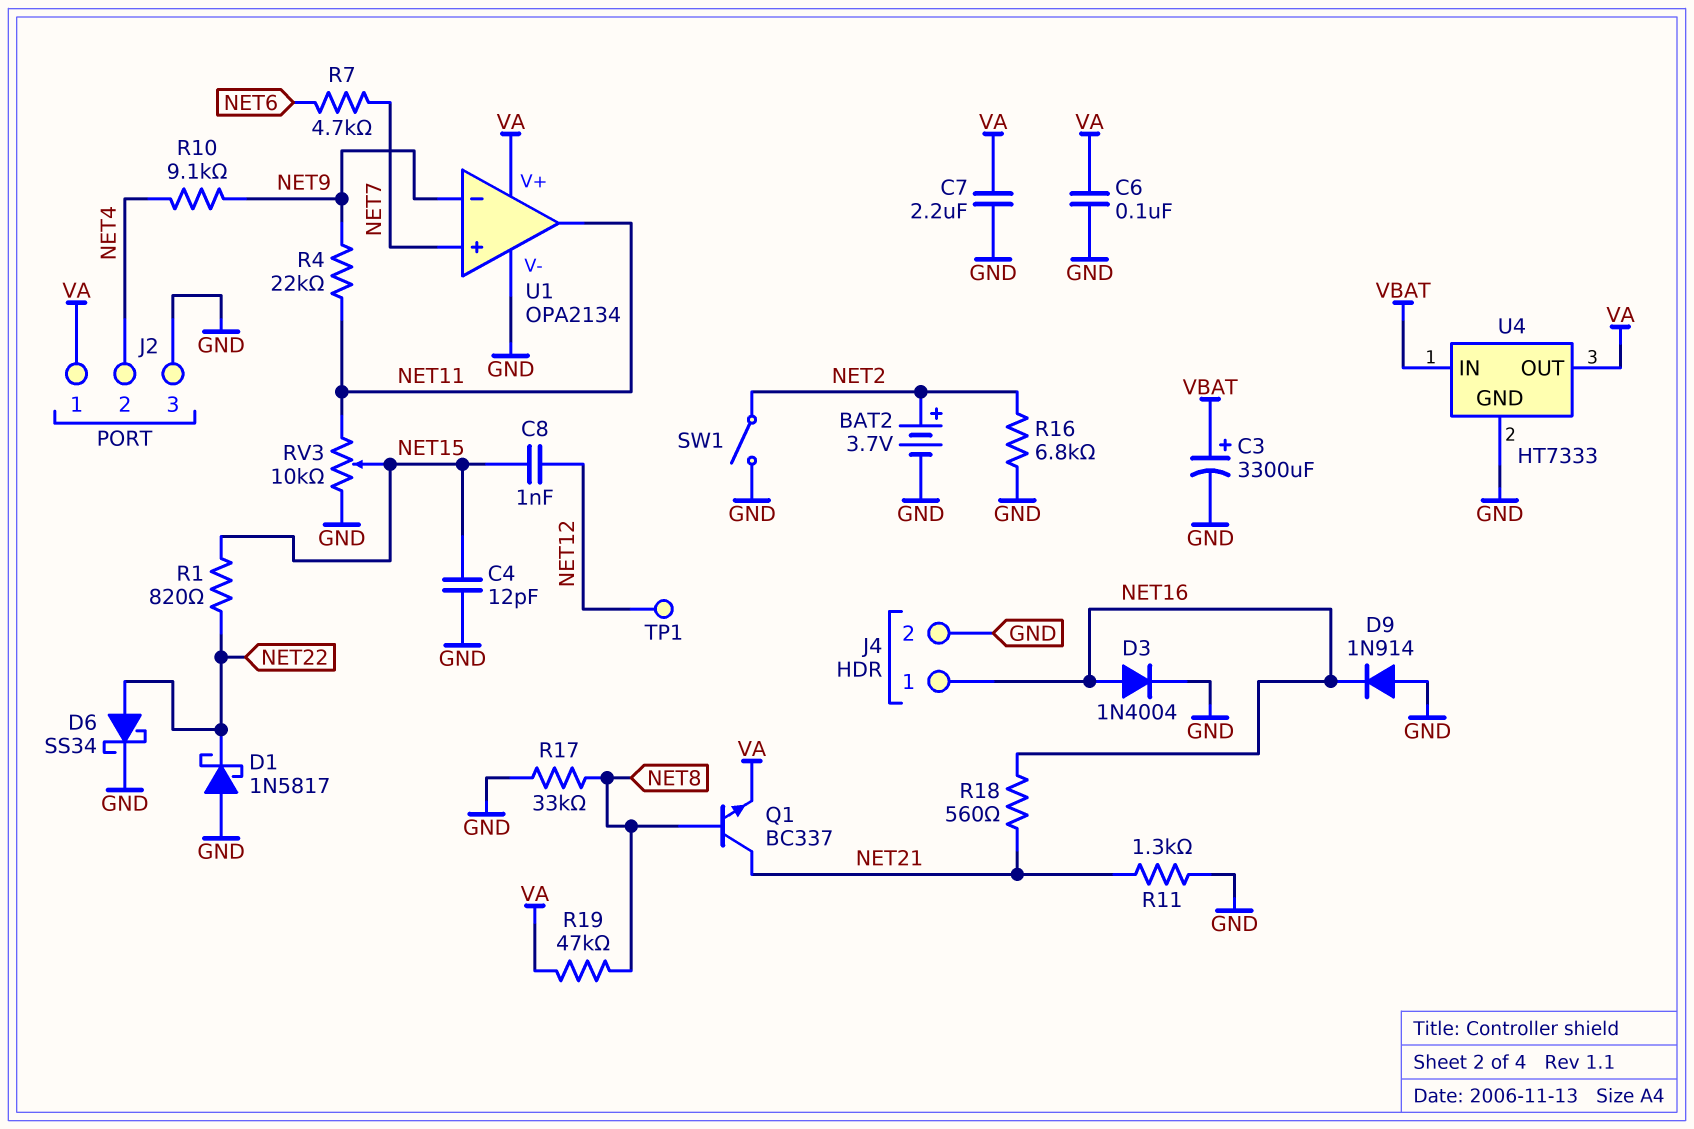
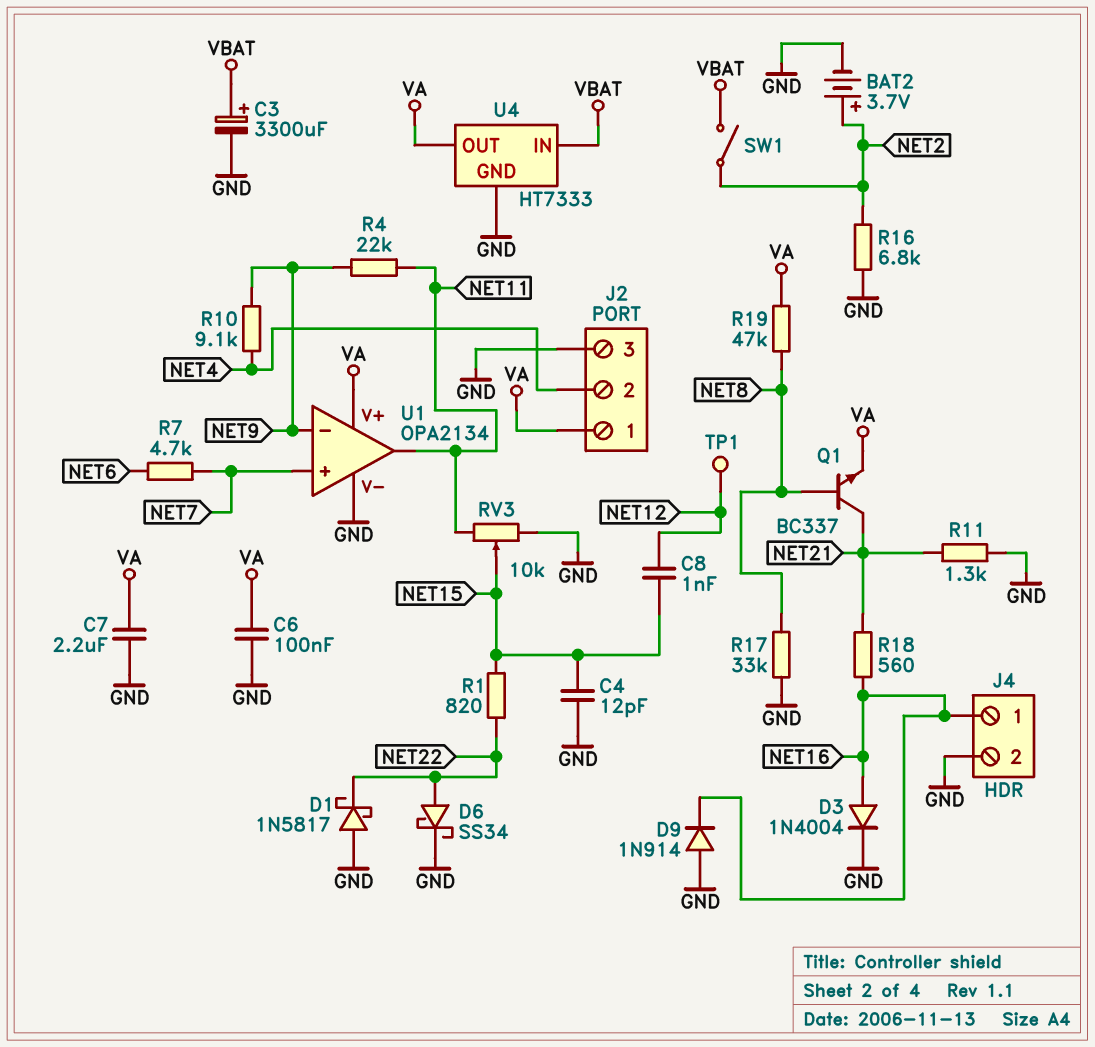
SW1: switch (GND, NET2) -> switch (NET2, VBAT)

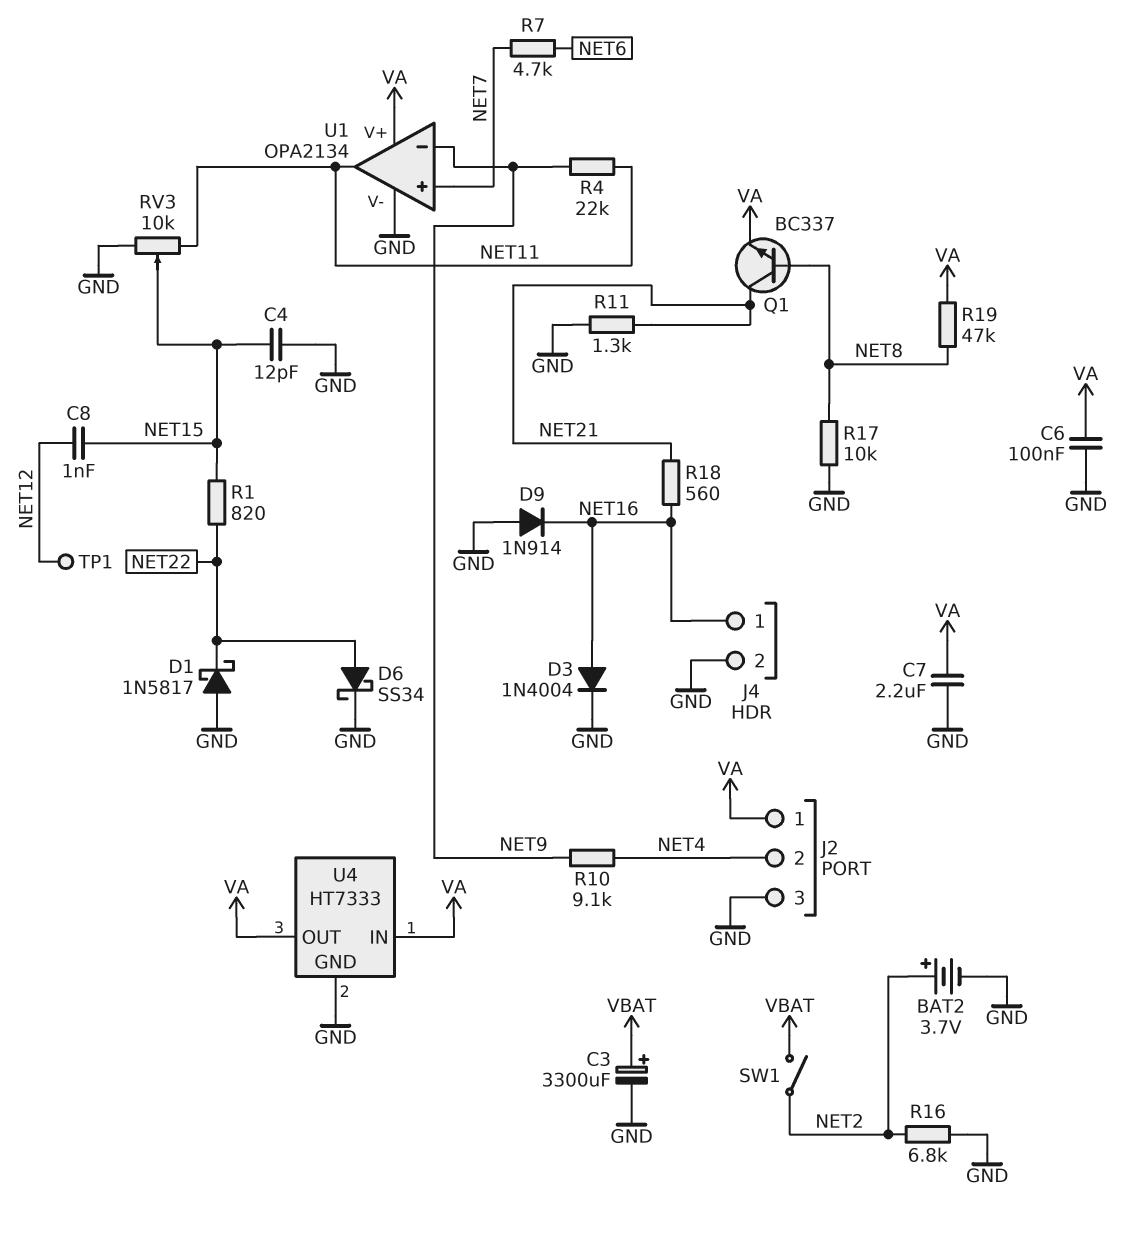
R17: 33k (GND, NET8) -> 10k (GND, NET8)
U4 pin IN: VBAT -> VA

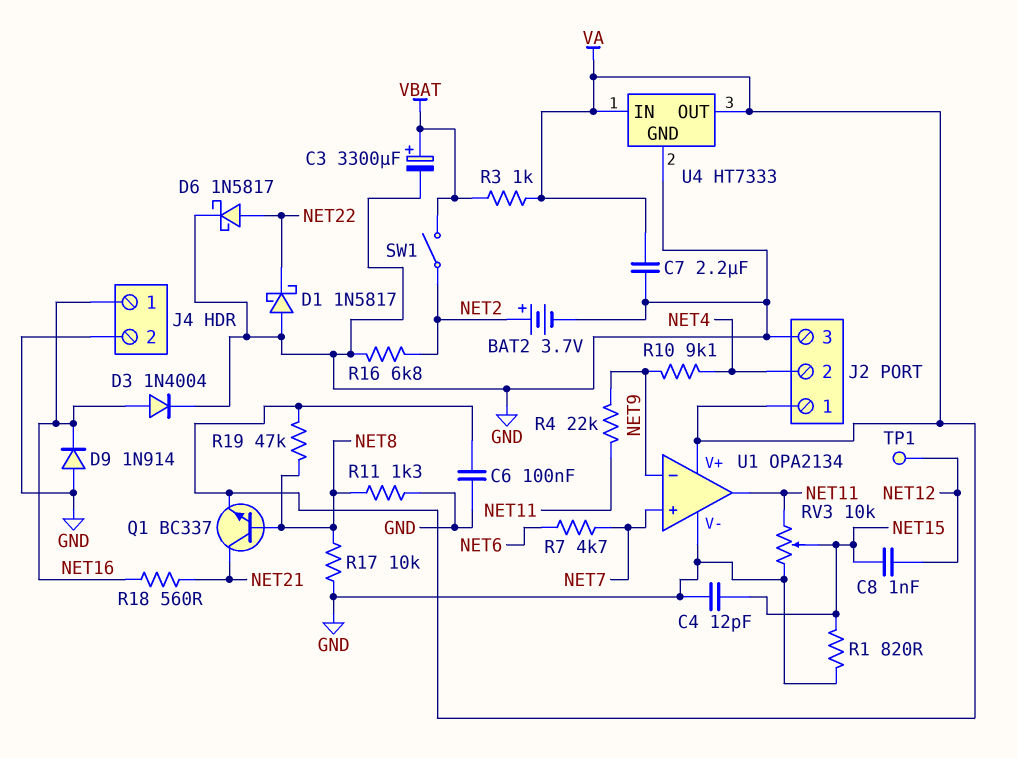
D6: schottky SS34 (A NET22, K GND) -> schottky 1N5817 (A NET22, K GND)
R1: 820 (NET15, NET22) -> 820 (GND, NET15)
R3: none -> 1k (VA, VBAT)
R11: 1.3k (GND, NET21) -> 1.3k (GND, NET8)

